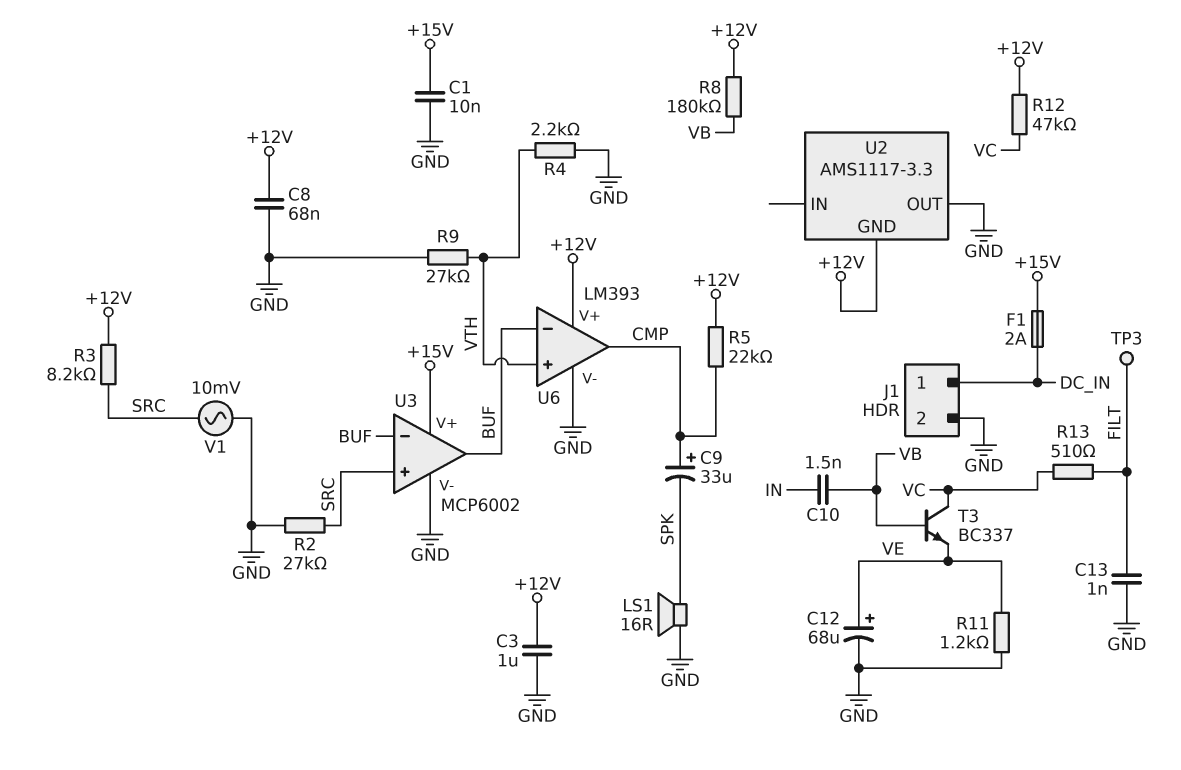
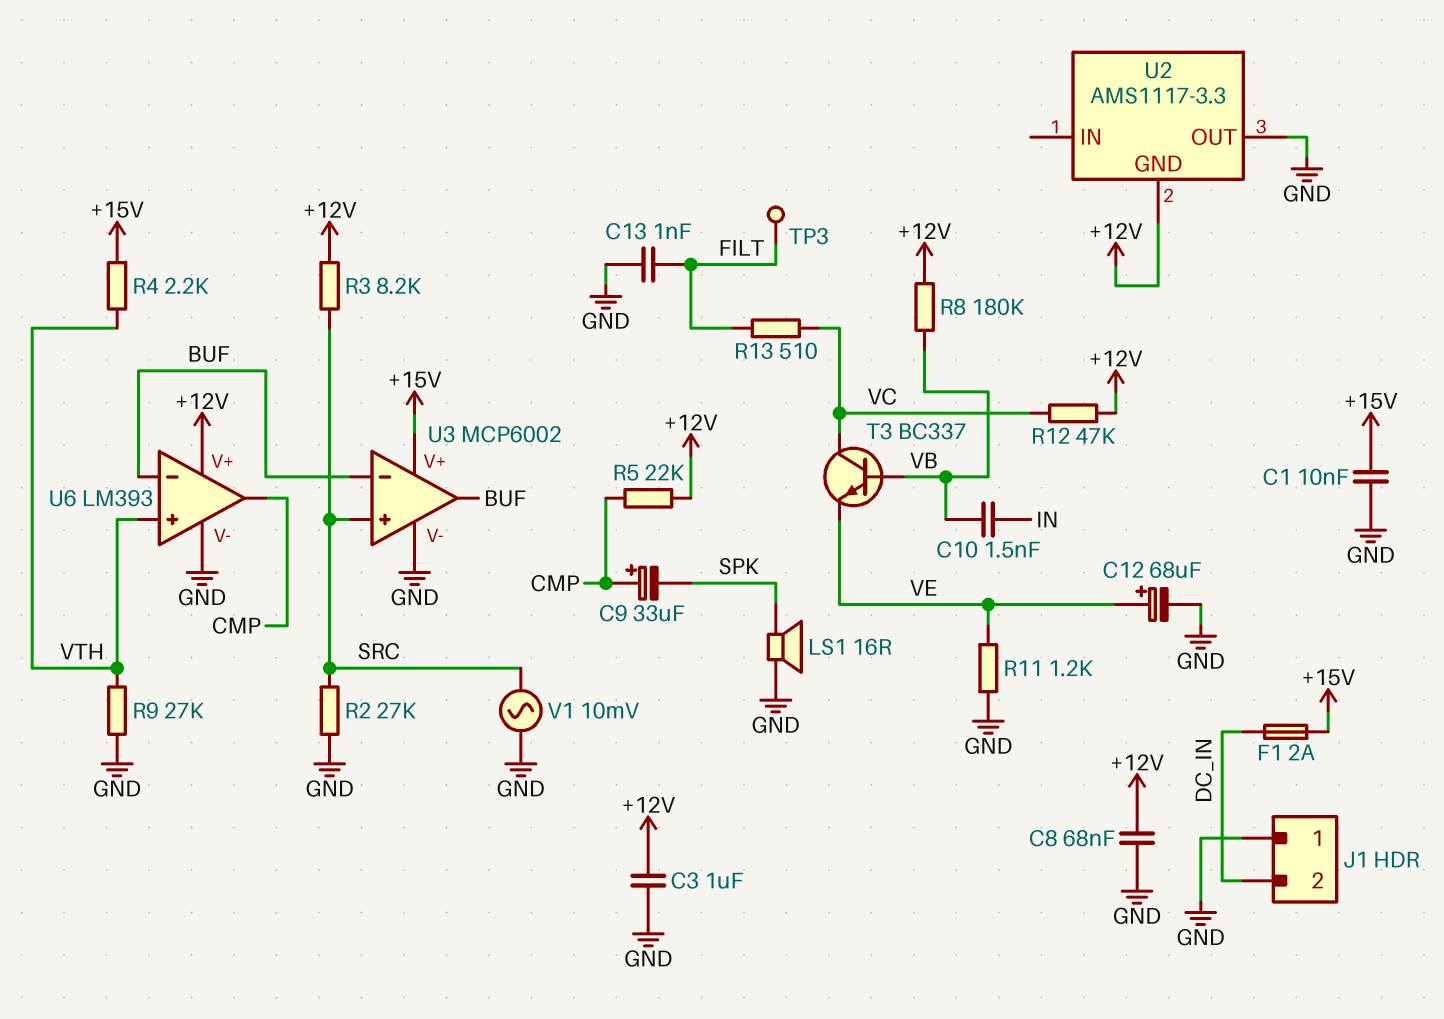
J1 pin 1: DC_IN -> GND
J1 pin 2: GND -> DC_IN
R4: 2.2k (GND, VTH) -> 2.2k (+15V, VTH)

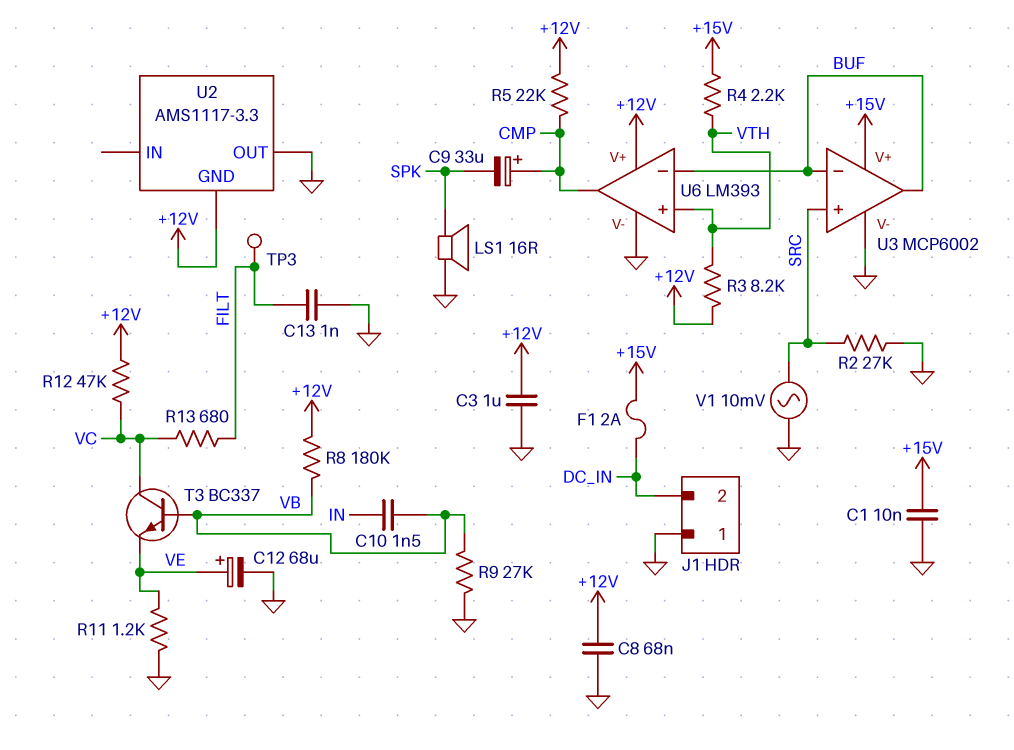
R3: 8.2k (+12V, SRC) -> 8.2k (+12V, VTH)
R9: 27k (GND, VTH) -> 27k (GND, VB)
R13: 510 (FILT, VC) -> 680 (FILT, VC)

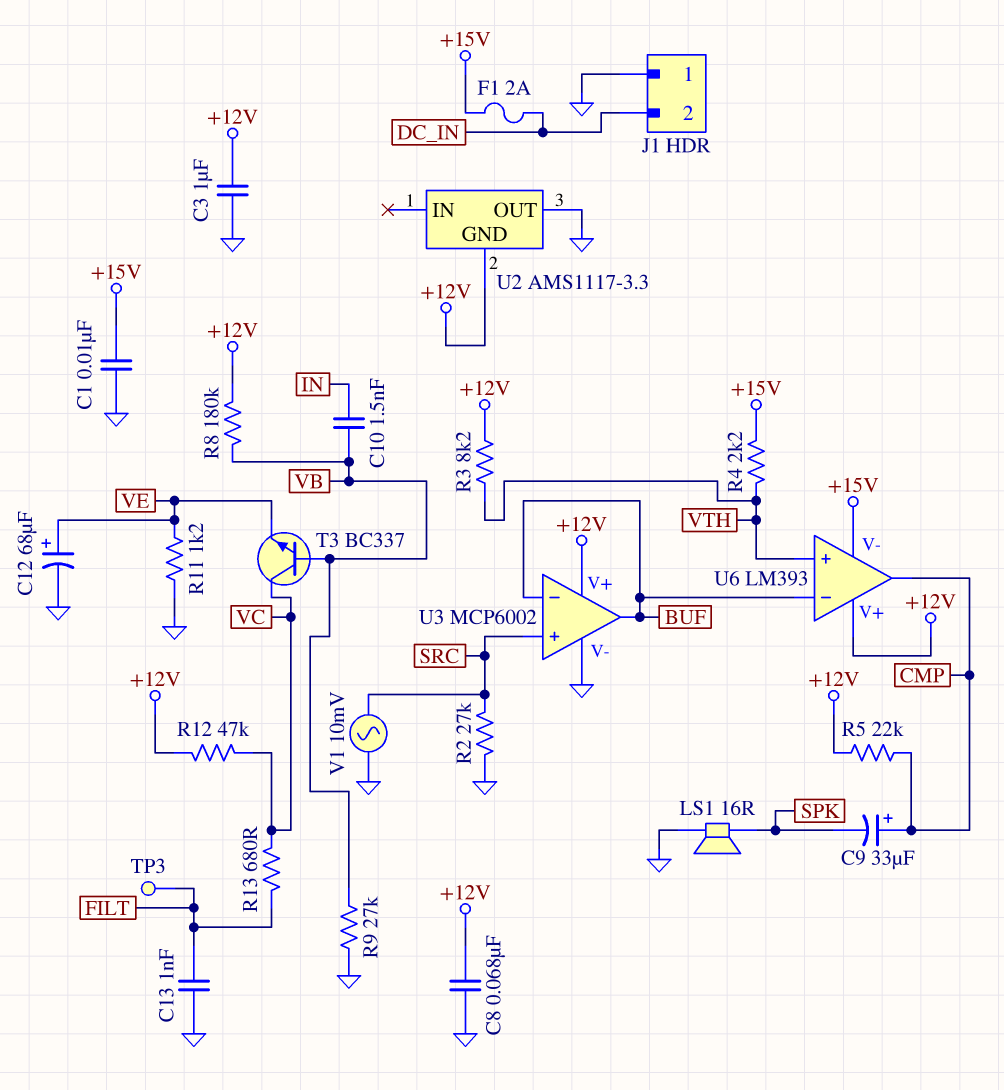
U3 pin V+: +15V -> +12V
U6 pin V-: GND -> +15V

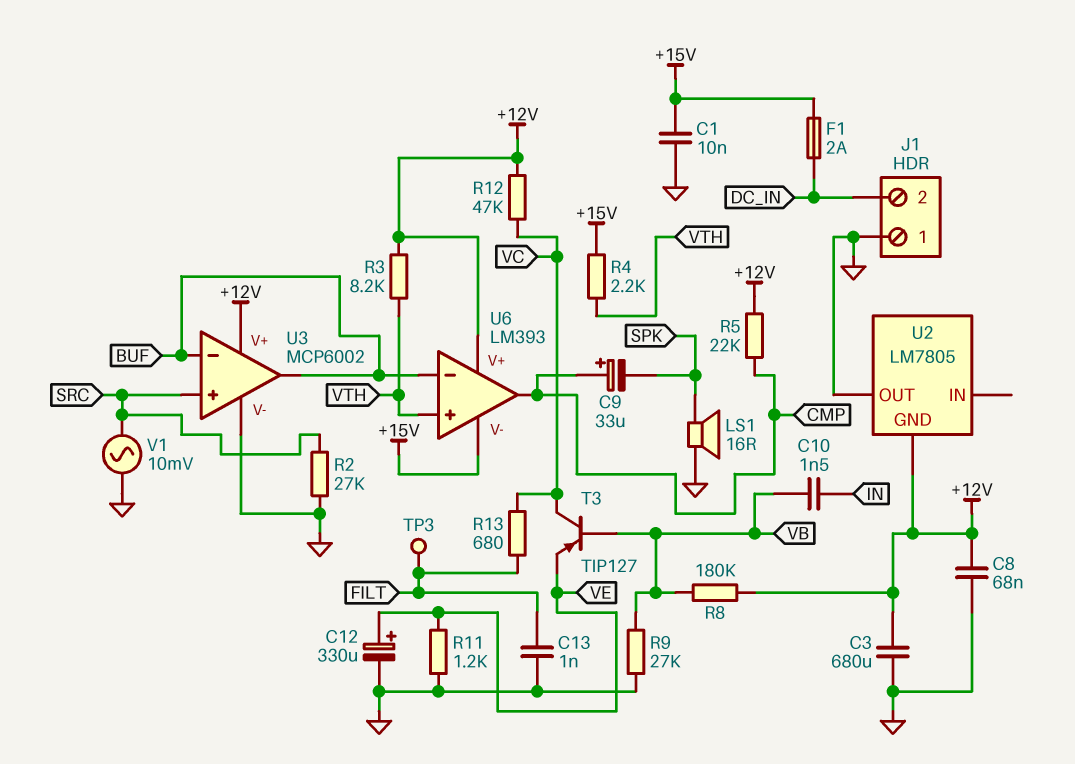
C3: 1uF (+12V, GND) -> 680uF (+12V, GND)
C12: 68uF (plus VE, minus GND) -> 330uF (plus VE, minus GND)
T3: NPN BC337 (B VB, C VC, E VE) -> PNP TIP127 (B VB, C VC, E VE)
U2: AMS1117-3.3 -> LM7805

